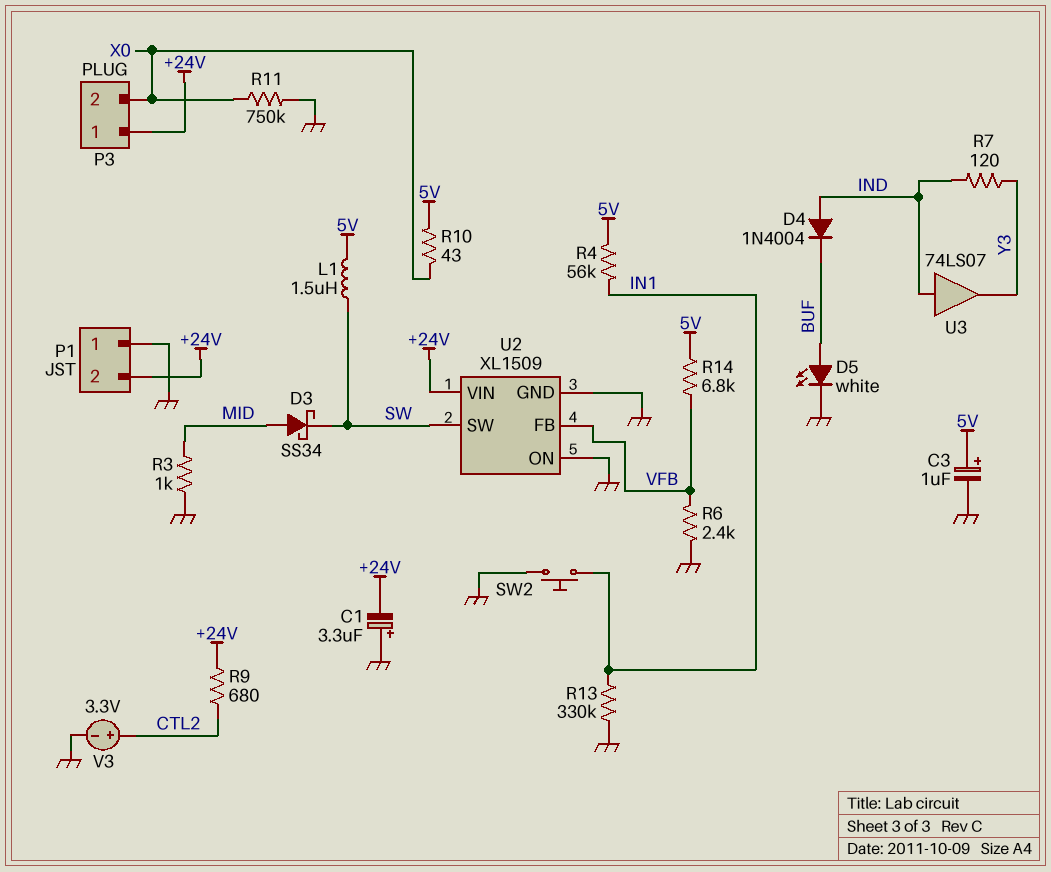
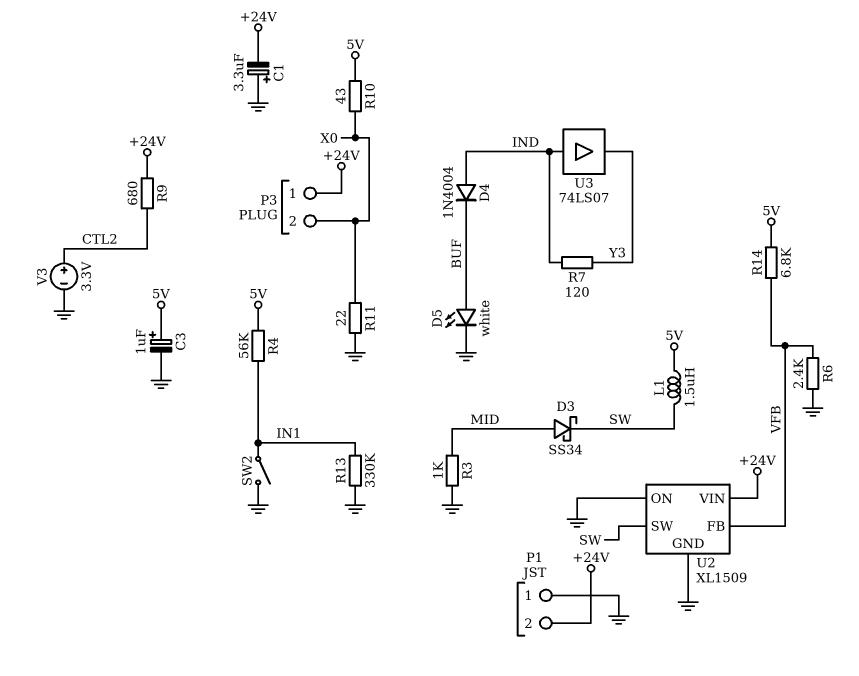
R11: 750k (GND, X0) -> 22 (GND, X0)
SW2: button (GND, IN1) -> switch (GND, IN1)

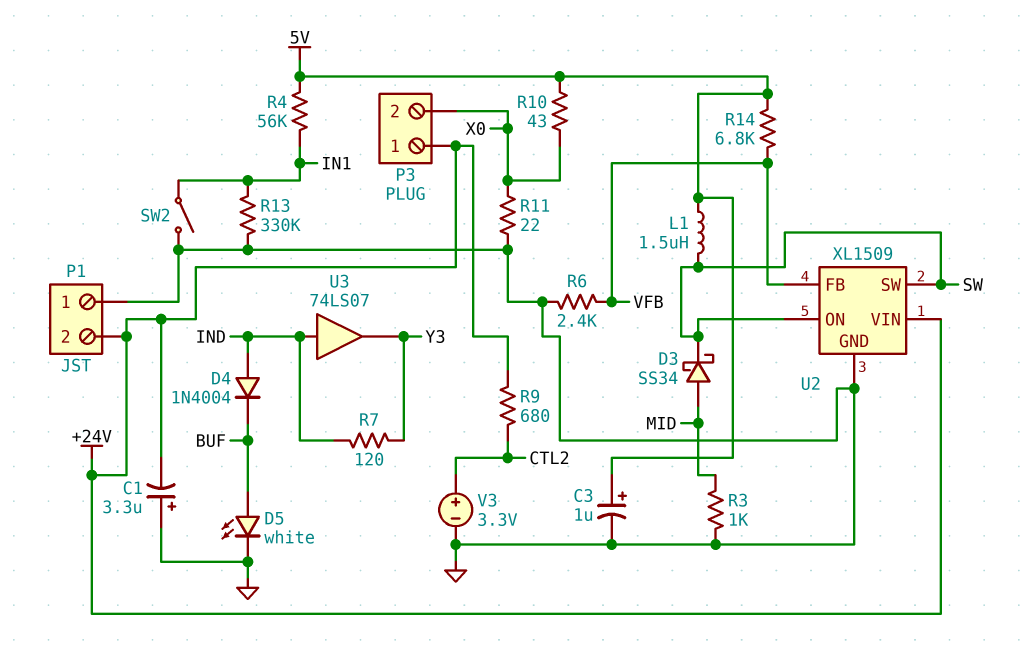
U2 pin ON: GND -> SW

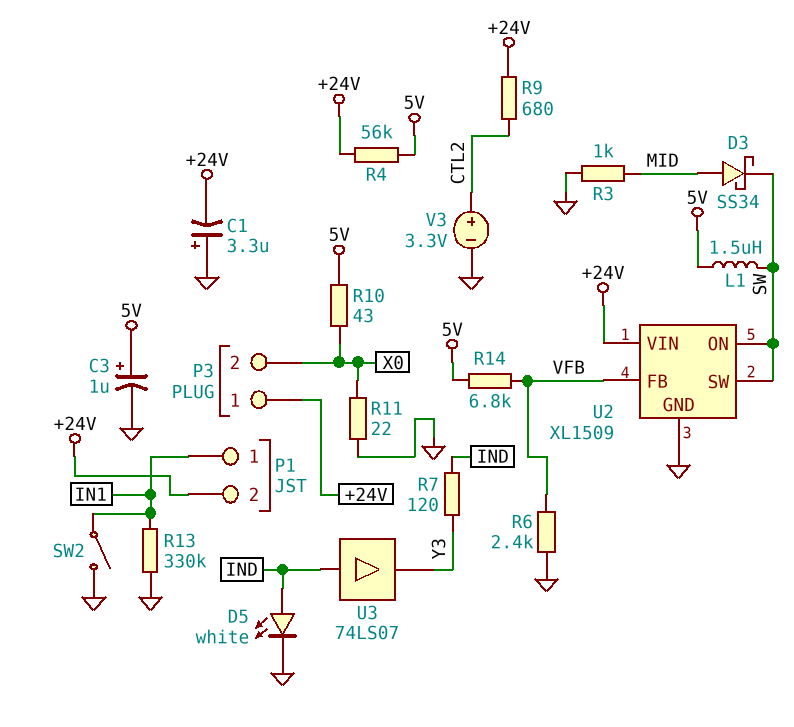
D4: diode 1N4004 (A IND, K BUF) -> none
D5: LED white (A BUF, K GND) -> LED white (A IND, K GND)
P1 pin 1: GND -> IN1
R4: 56k (5V, IN1) -> 56k (+24V, 5V)

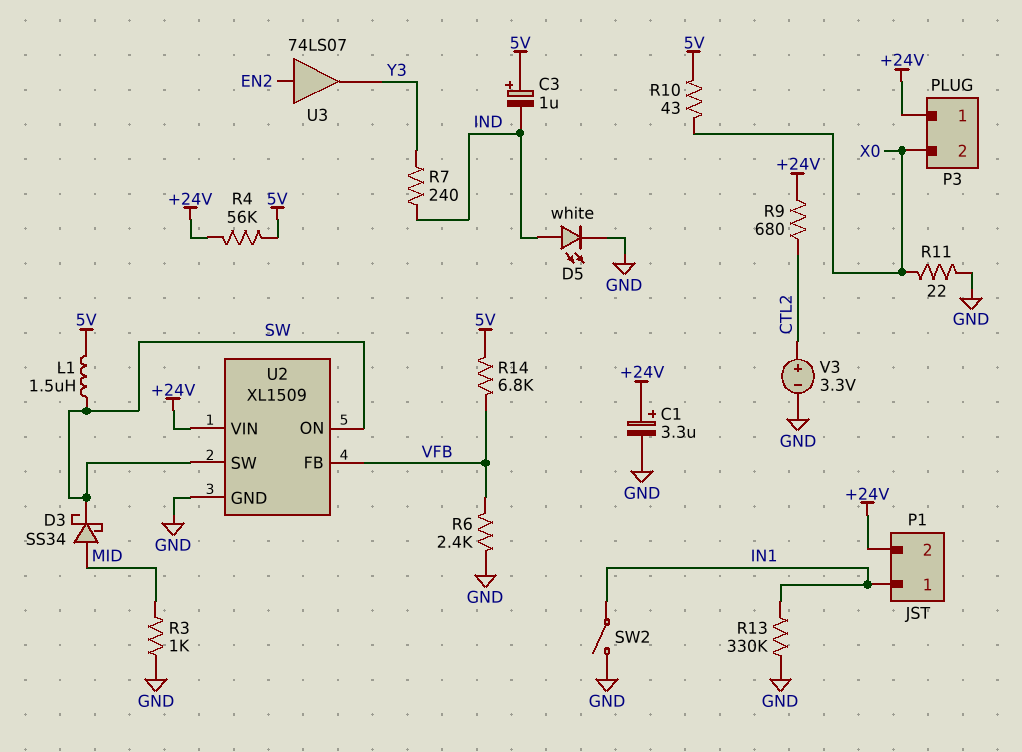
C1: 3.3uF (plus GND, minus +24V) -> 3.3uF (plus +24V, minus GND)
C3: 1uF (plus 5V, minus GND) -> 1uF (plus 5V, minus IND)
R7: 120 (IND, Y3) -> 240 (IND, Y3)
U3: buffer 74LS07 (in IND, out Y3) -> buffer 74LS07 (in EN2, out Y3)

